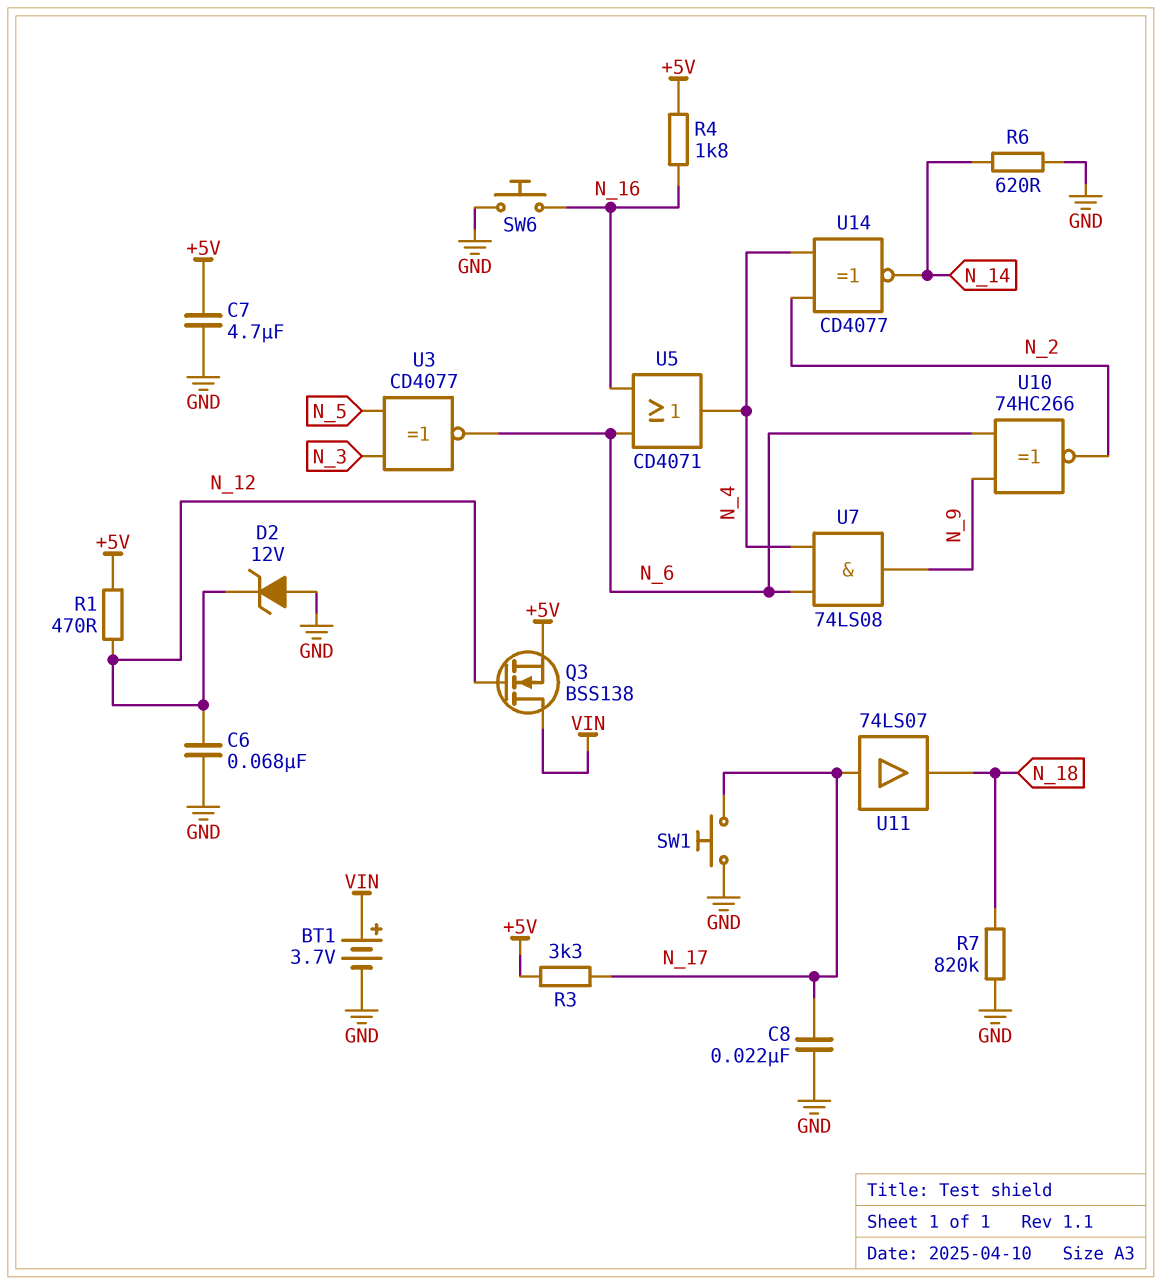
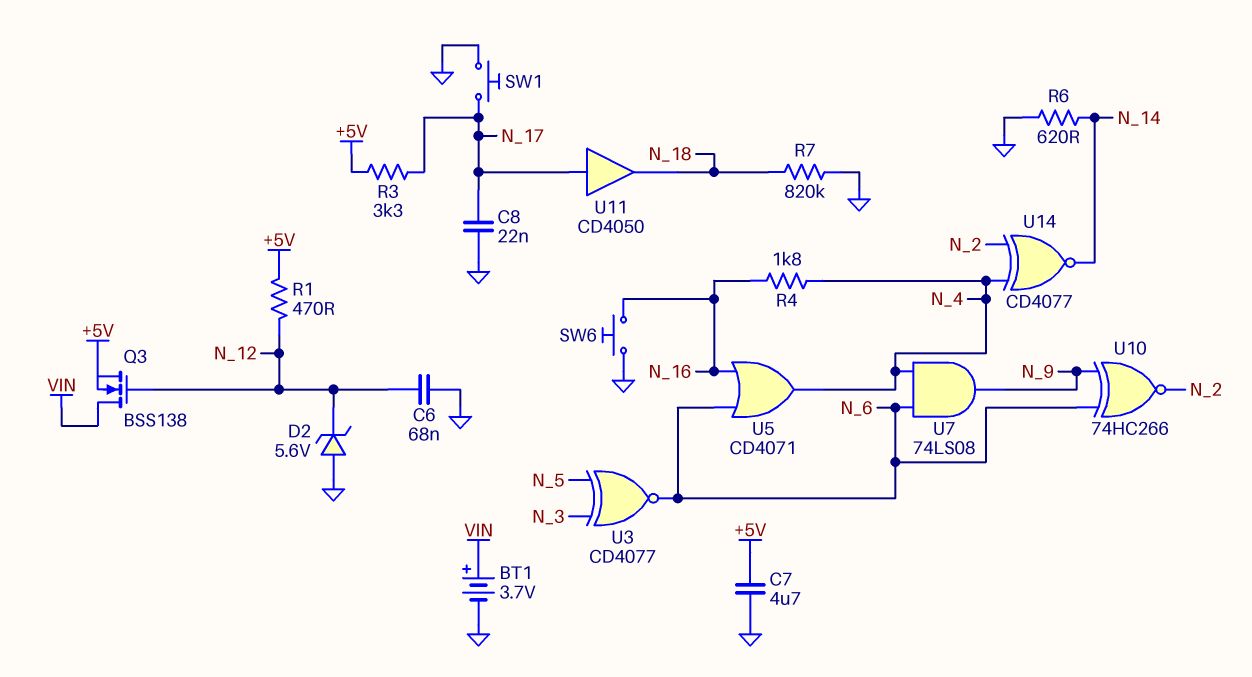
D2: zener 12V (A GND, K N_12) -> zener 5.6V (A GND, K N_12)
R4: 1.8k (+5V, N_16) -> 1.8k (N_4, N_16)
U11: buffer 74LS07 (in N_17, out N_18) -> buffer CD4050 (in N_17, out N_18)

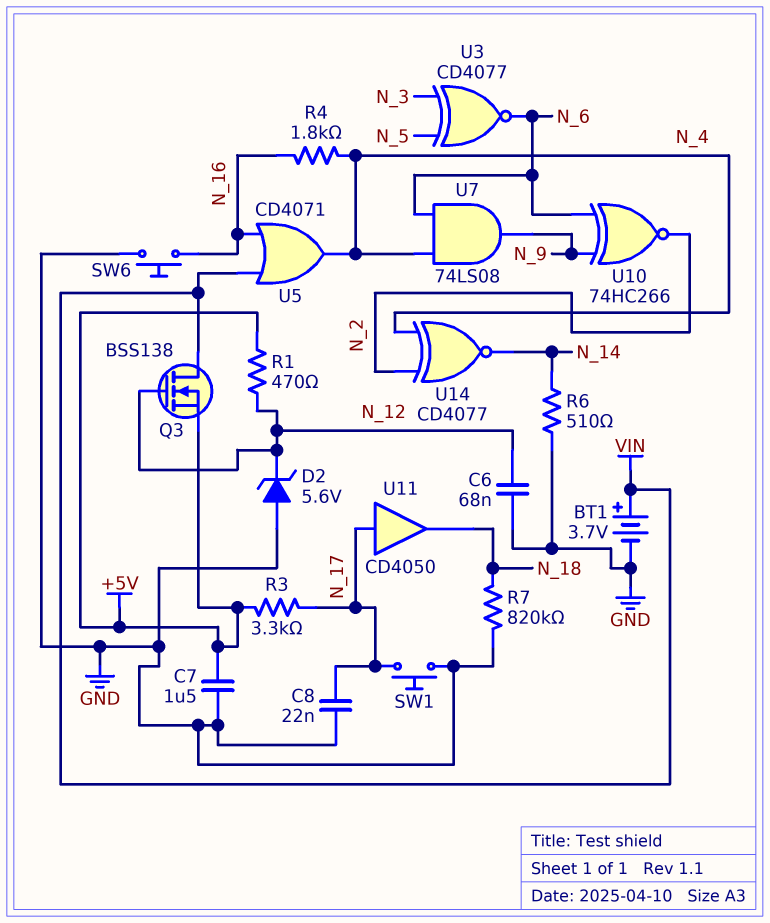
C7: 4.7uF (+5V, GND) -> 1.5uF (+5V, GND)
R6: 620 (GND, N_14) -> 510 (GND, N_14)
U5: OR CD4071 (in N_6, in N_16, out N_4) -> OR CD4071 (in N_16, in VIN, out N_4)

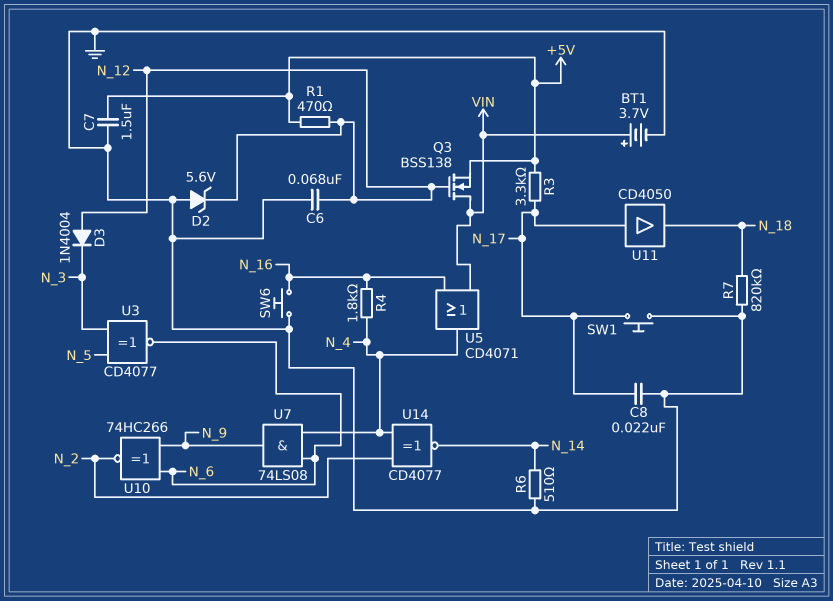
D3: none -> diode 1N4004 (A N_12, K N_3)

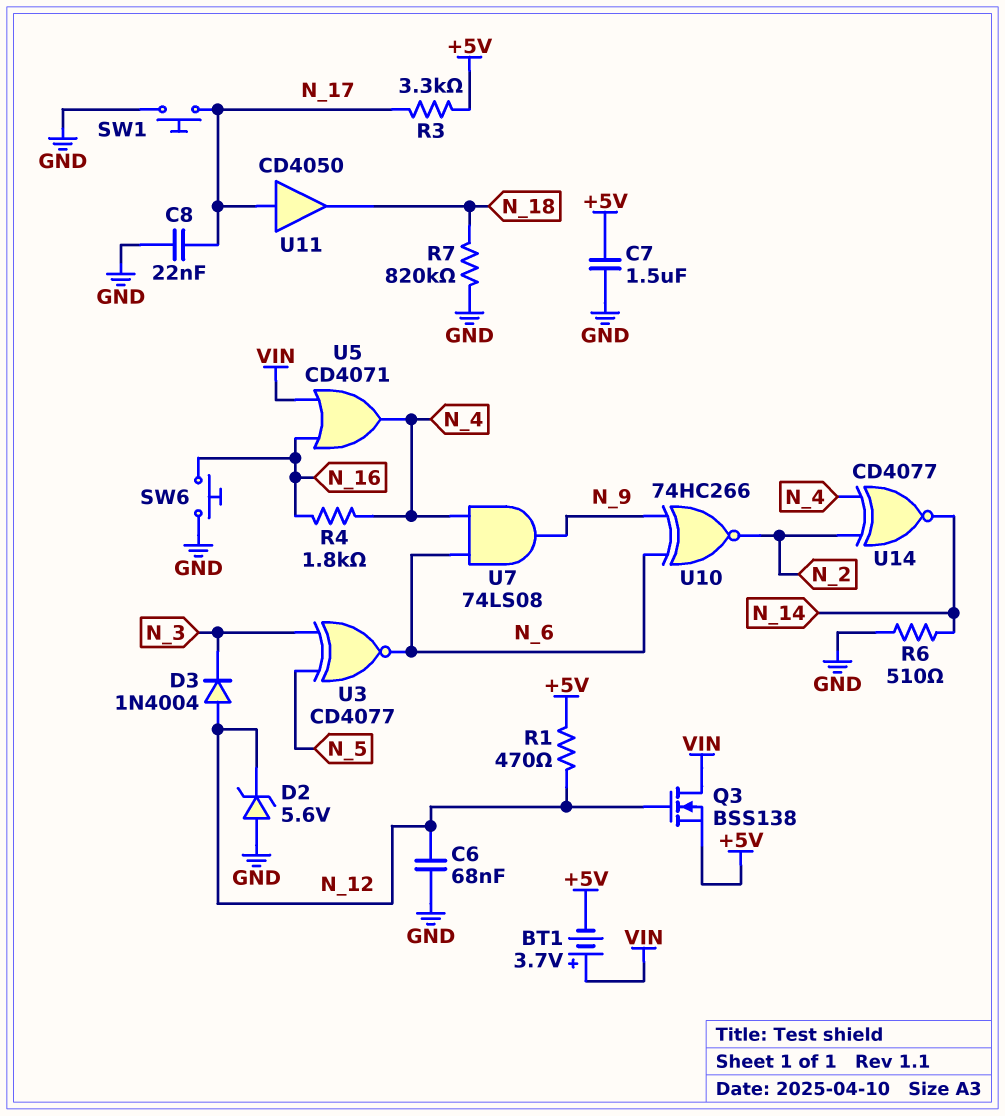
BT1: 3.7V (plus VIN, minus GND) -> 3.7V (plus VIN, minus +5V)

